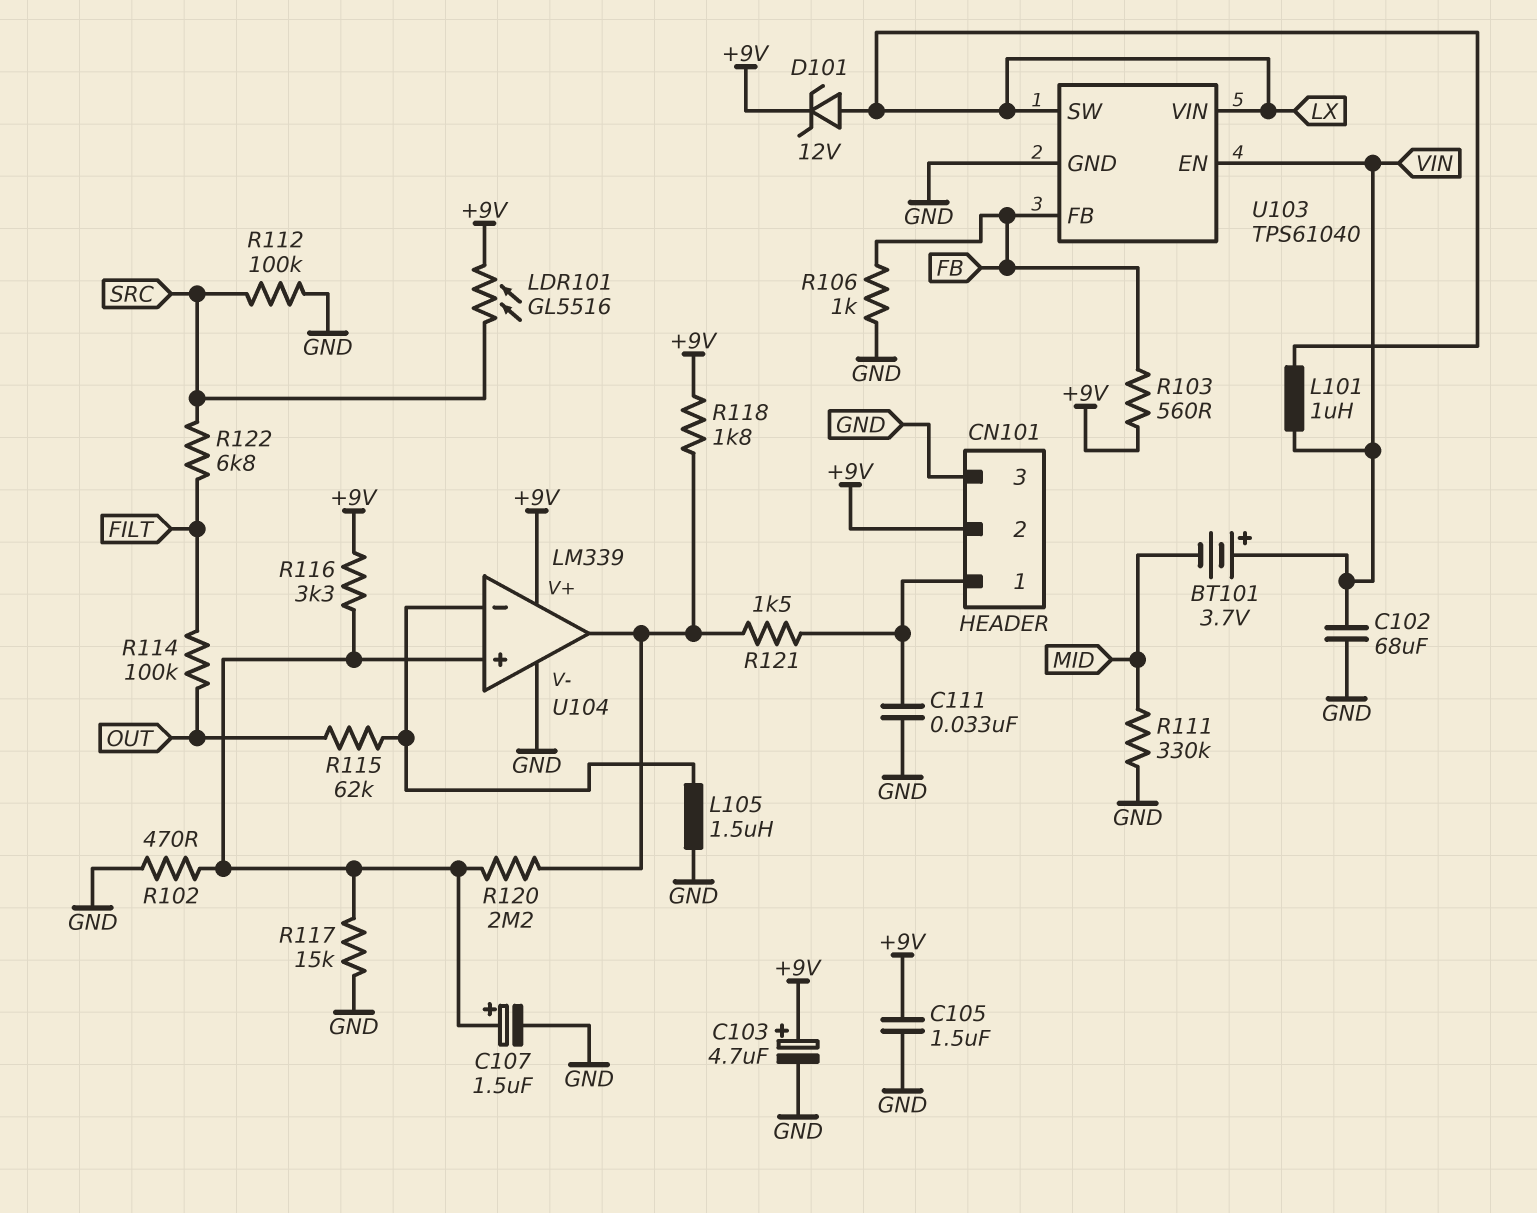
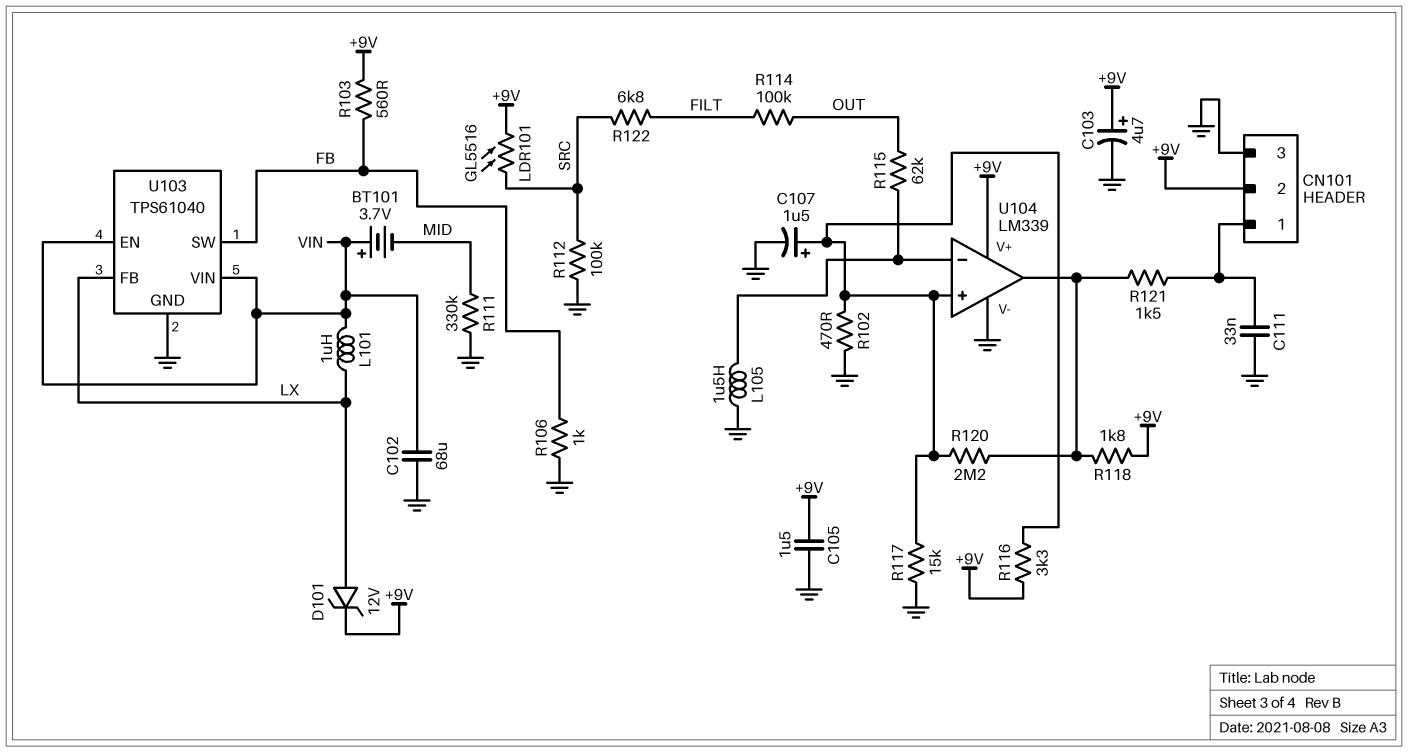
U103 pin FB: FB -> LX
U103 pin SW: LX -> FB
U103 pin VIN: LX -> VIN

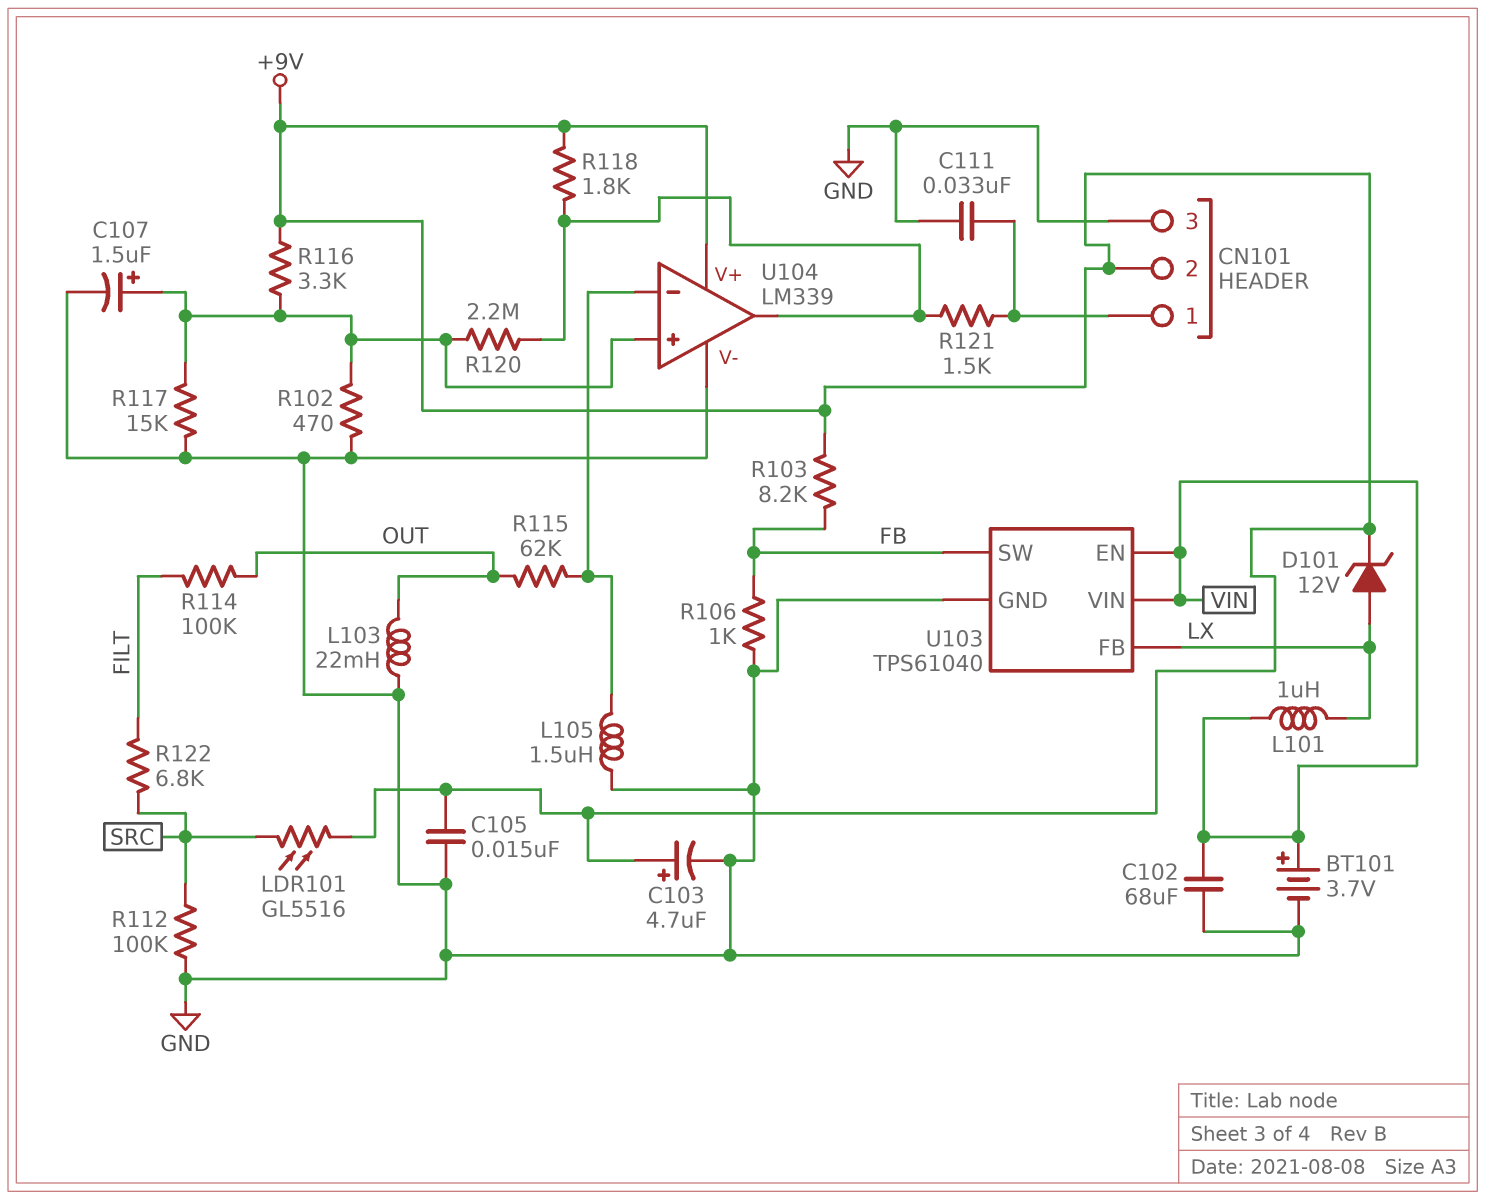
BT101: 3.7V (plus VIN, minus MID) -> 3.7V (plus VIN, minus GND)
C105: 1.5uF (+9V, GND) -> 15nF (+9V, GND)
L103: none -> 22mH (GND, OUT)
R103: 560 (+9V, FB) -> 8.2k (+9V, FB)
R111: 330k (GND, MID) -> none

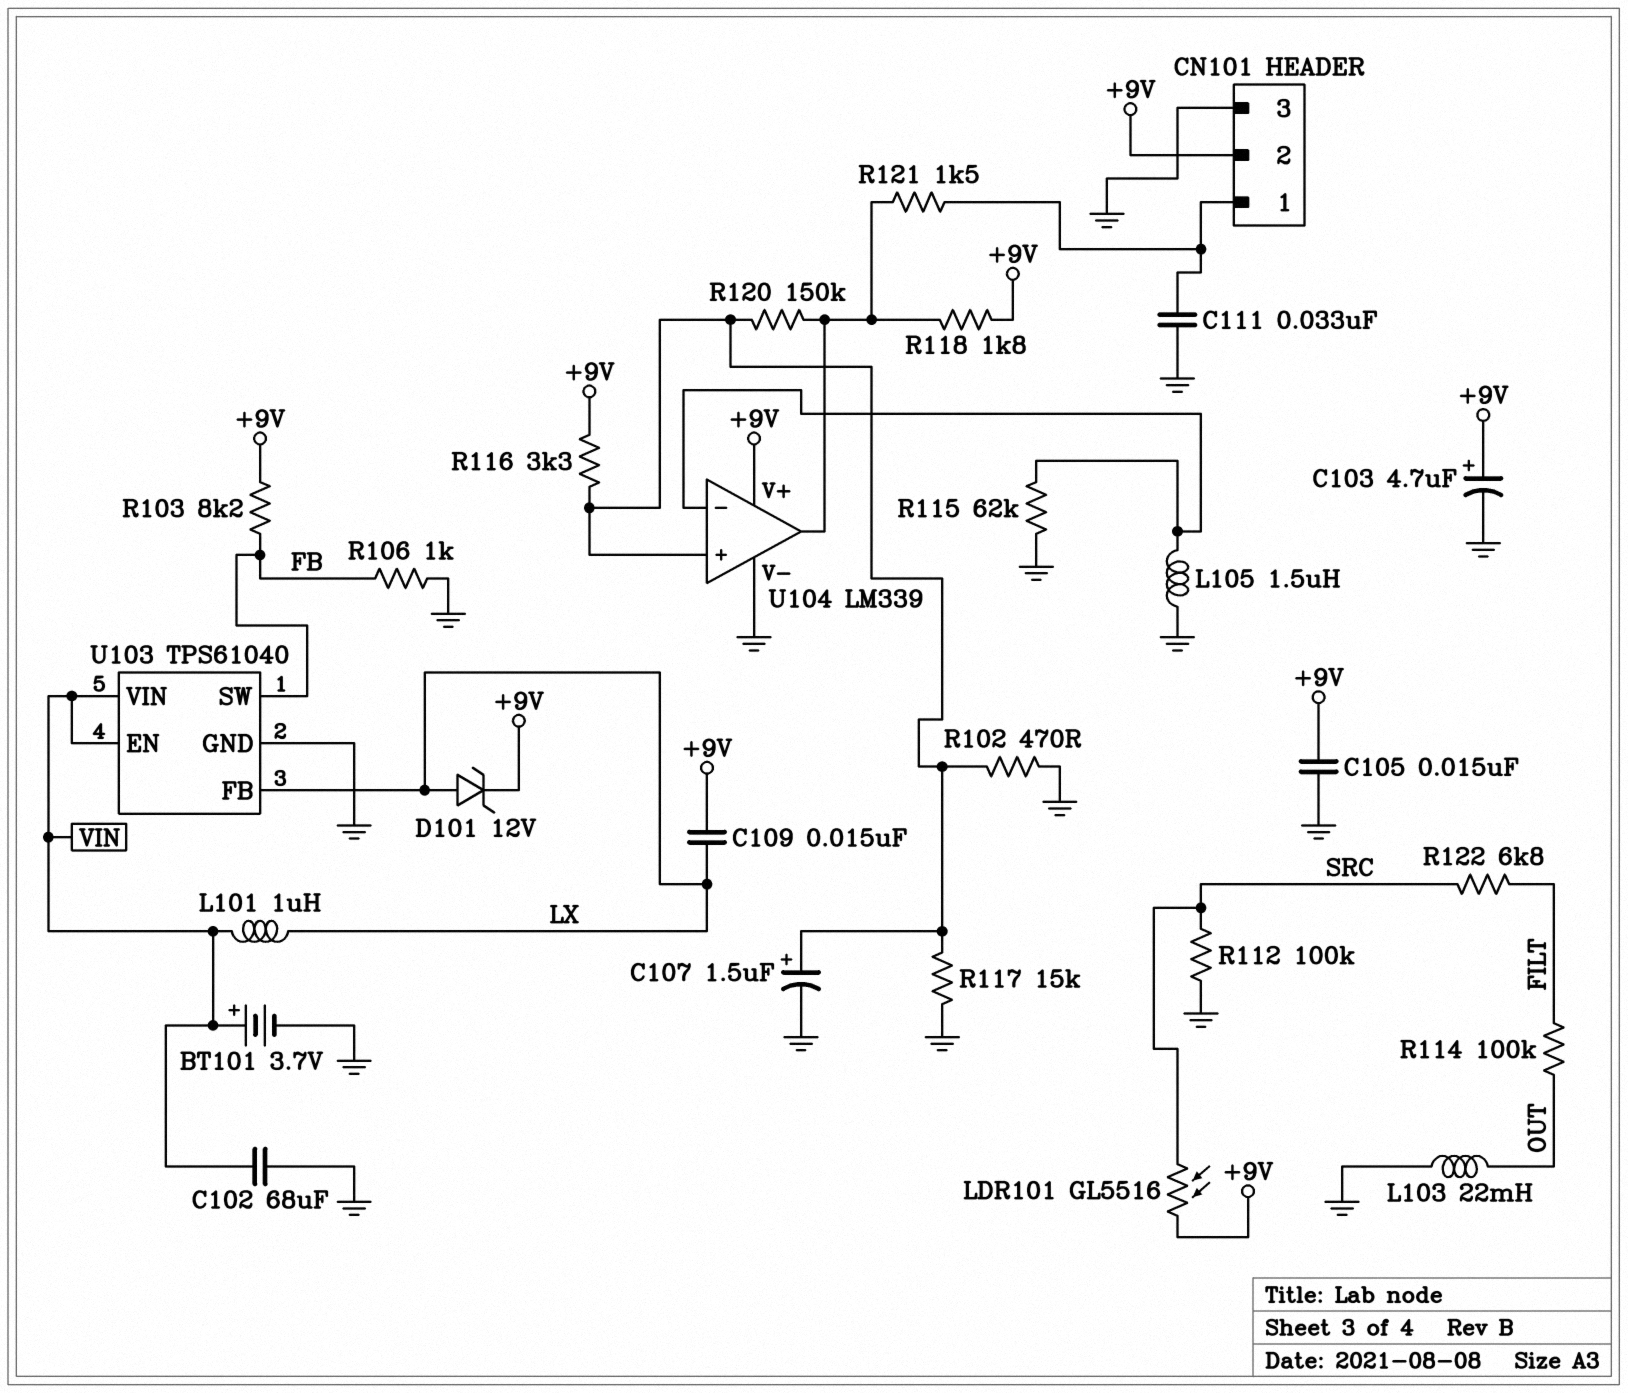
C109: none -> 15nF (+9V, LX)
R115: 62k (OUT, U104/in-) -> 62k (GND, U104/in-)
R120: 2.2M (U104/in+, U104/out) -> 150k (U104/in+, U104/out)

